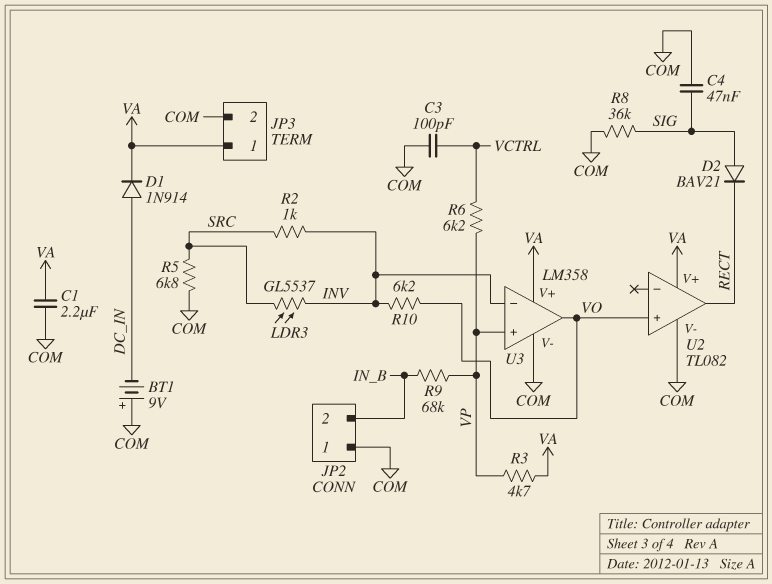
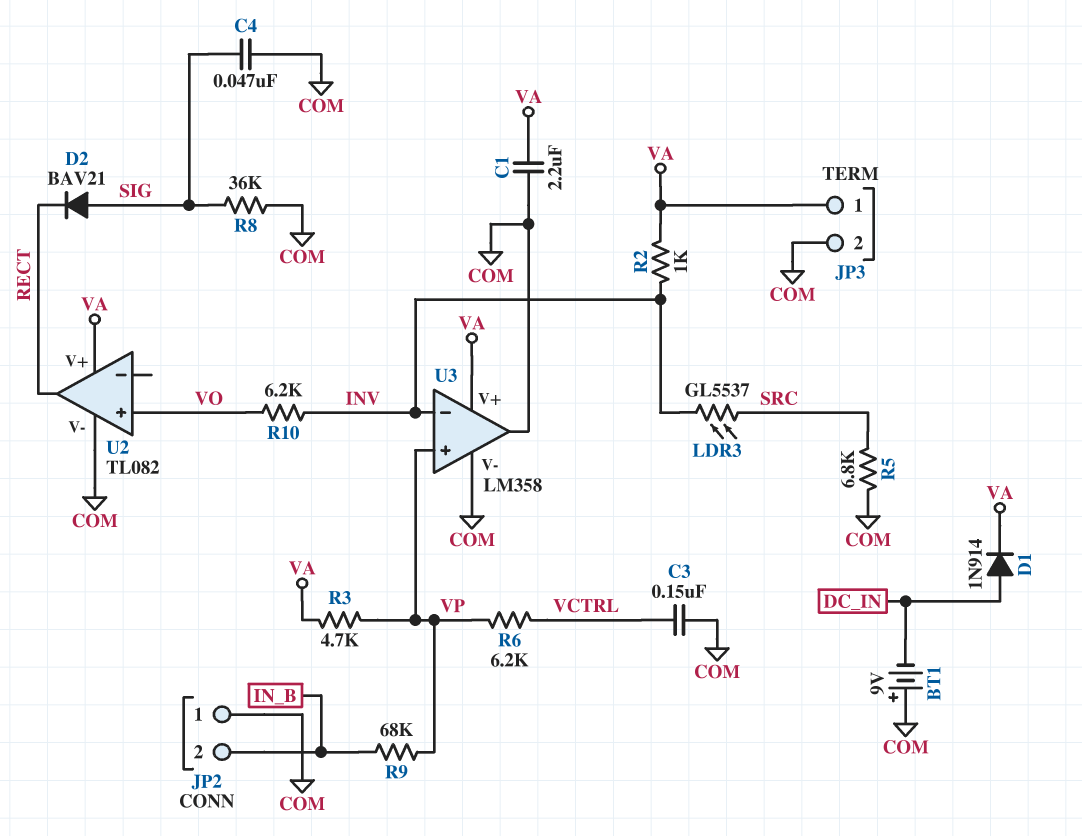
C3: 100pF (COM, VCTRL) -> 150nF (COM, VCTRL)
R2: 1k (INV, SRC) -> 1k (INV, VA)
U3 pin out: VO -> COM

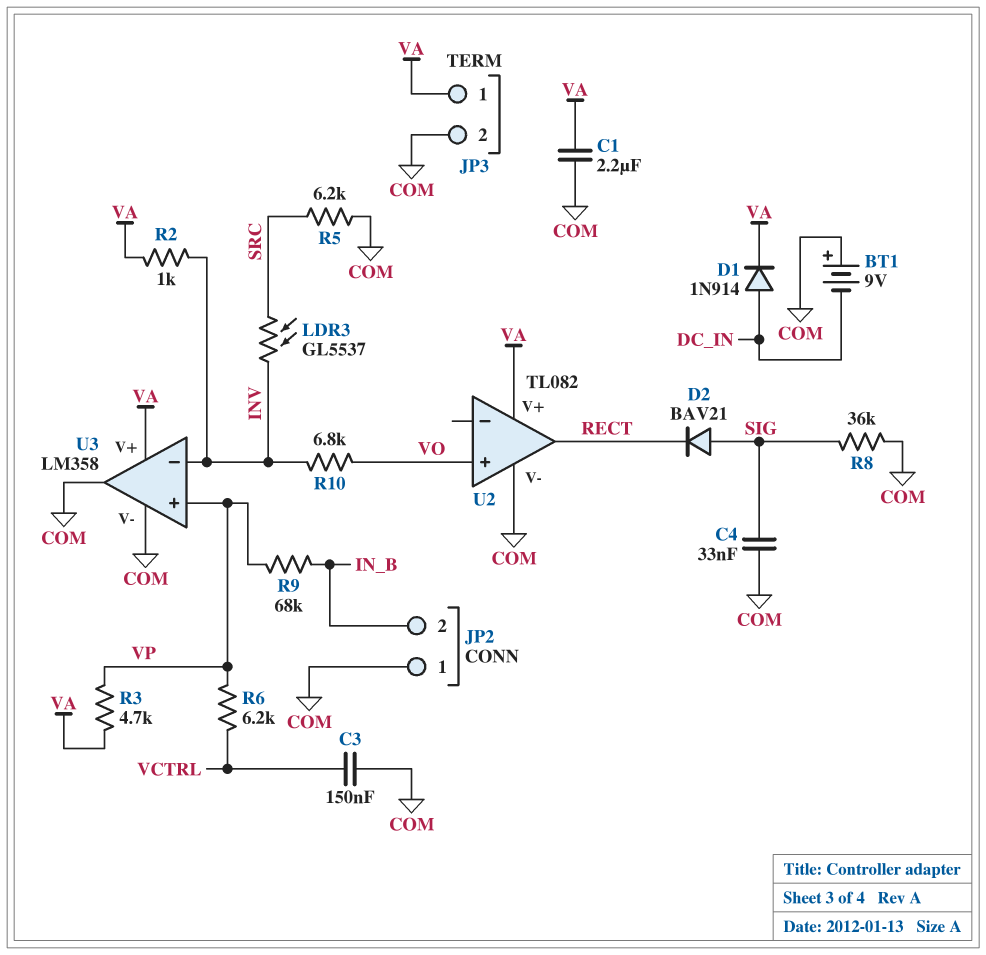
C4: 47nF (COM, SIG) -> 33nF (COM, SIG)
R5: 6.8k (COM, SRC) -> 6.2k (COM, SRC)
R10: 6.2k (INV, VO) -> 6.8k (INV, VO)

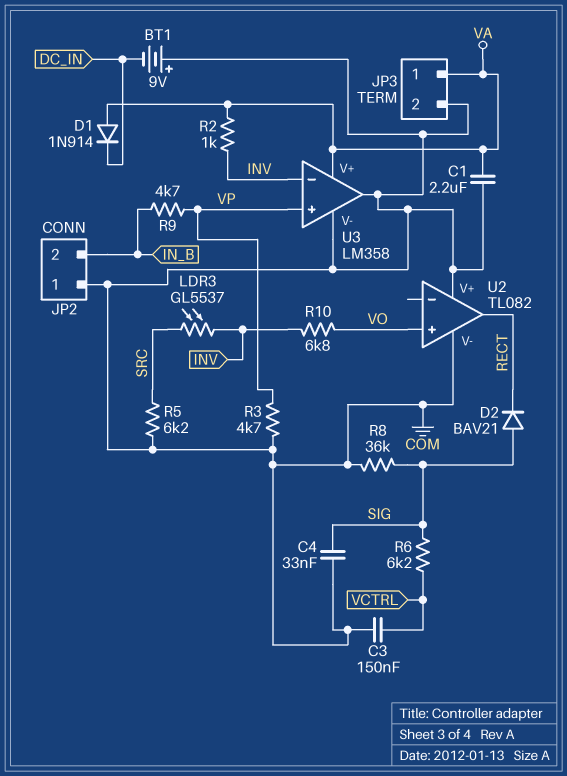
D1: diode 1N914 (A DC_IN, K VA) -> diode 1N914 (A VA, K DC_IN)
R3: 4.7k (VA, VP) -> 4.7k (COM, VP)
R6: 6.2k (VCTRL, VP) -> 6.2k (SIG, VCTRL)
R9: 68k (IN_B, VP) -> 4.7k (IN_B, VP)
U2 pin V+: VA -> COM

